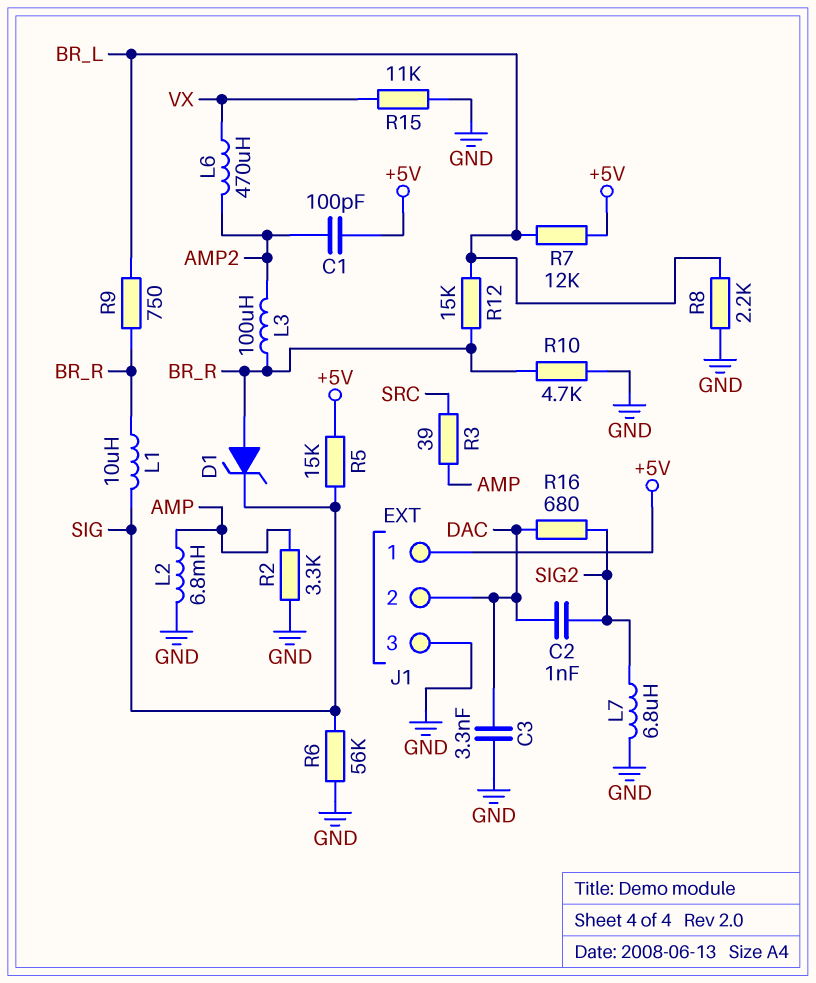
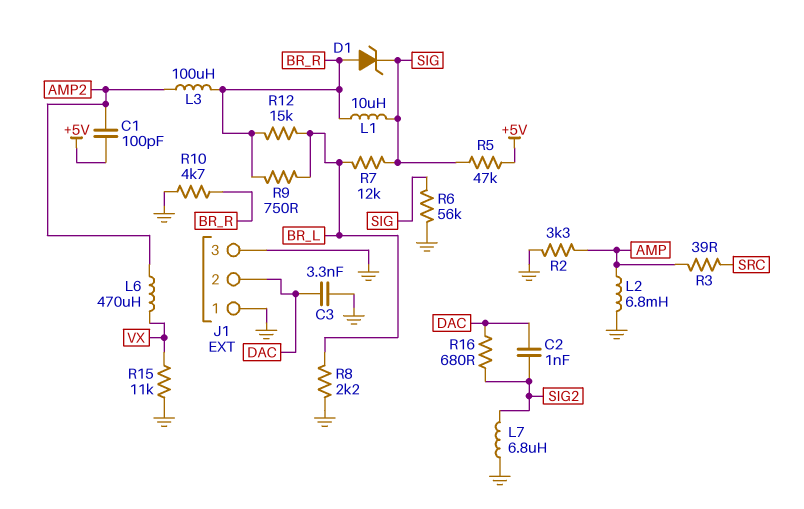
J1 pin 1: +5V -> GND
R5: 15k (+5V, SIG) -> 47k (+5V, SIG)
R7: 12k (+5V, BR_L) -> 12k (BR_L, SIG)

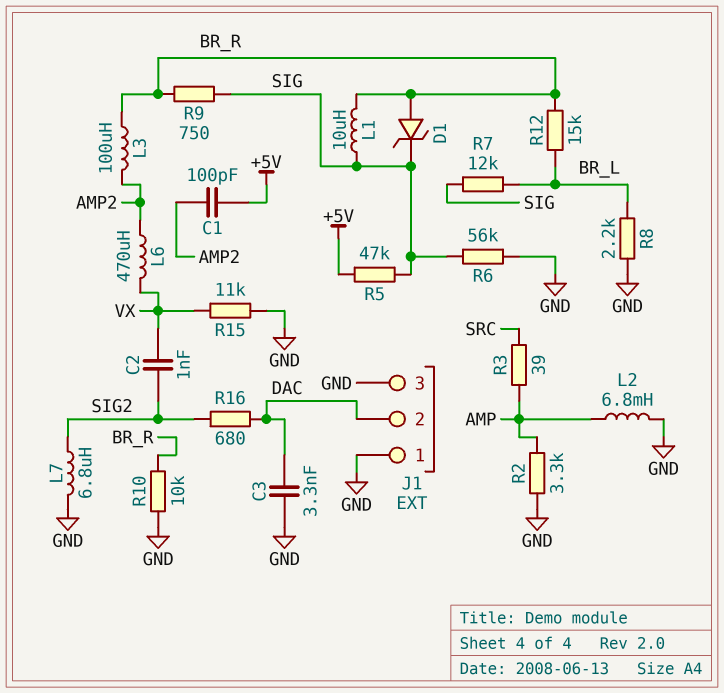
C2: 1nF (DAC, SIG2) -> 1nF (SIG2, VX)
R9: 750 (BR_L, BR_R) -> 750 (BR_R, SIG)
R10: 4.7k (BR_R, GND) -> 10k (BR_R, GND)

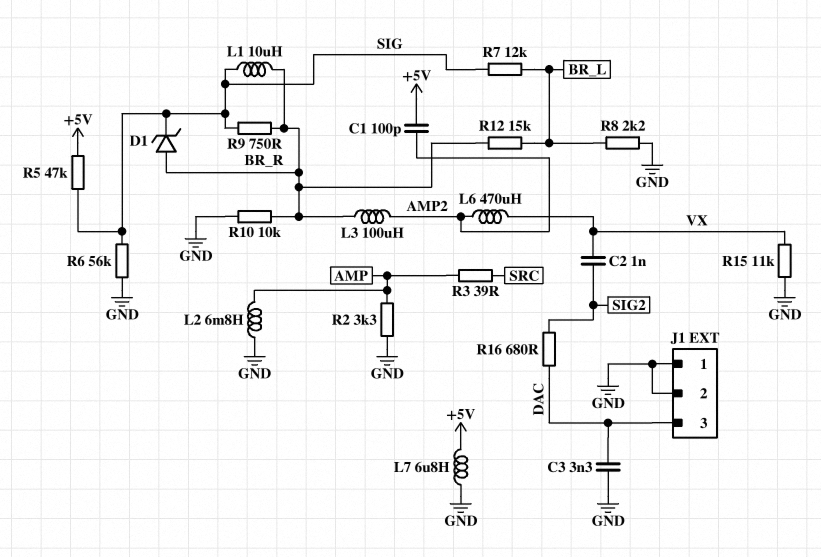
J1 pin 2: DAC -> GND
J1 pin 3: GND -> DAC
L7: 6.8uH (GND, SIG2) -> 6.8uH (+5V, GND)

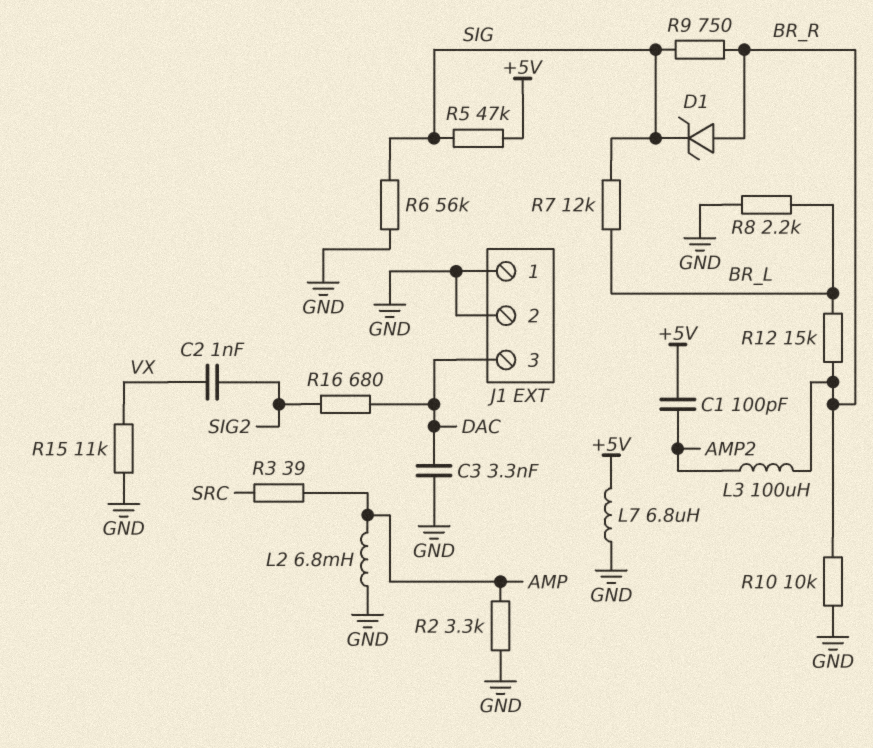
L1: 10uH (BR_R, SIG) -> none
L6: 470uH (AMP2, VX) -> none

